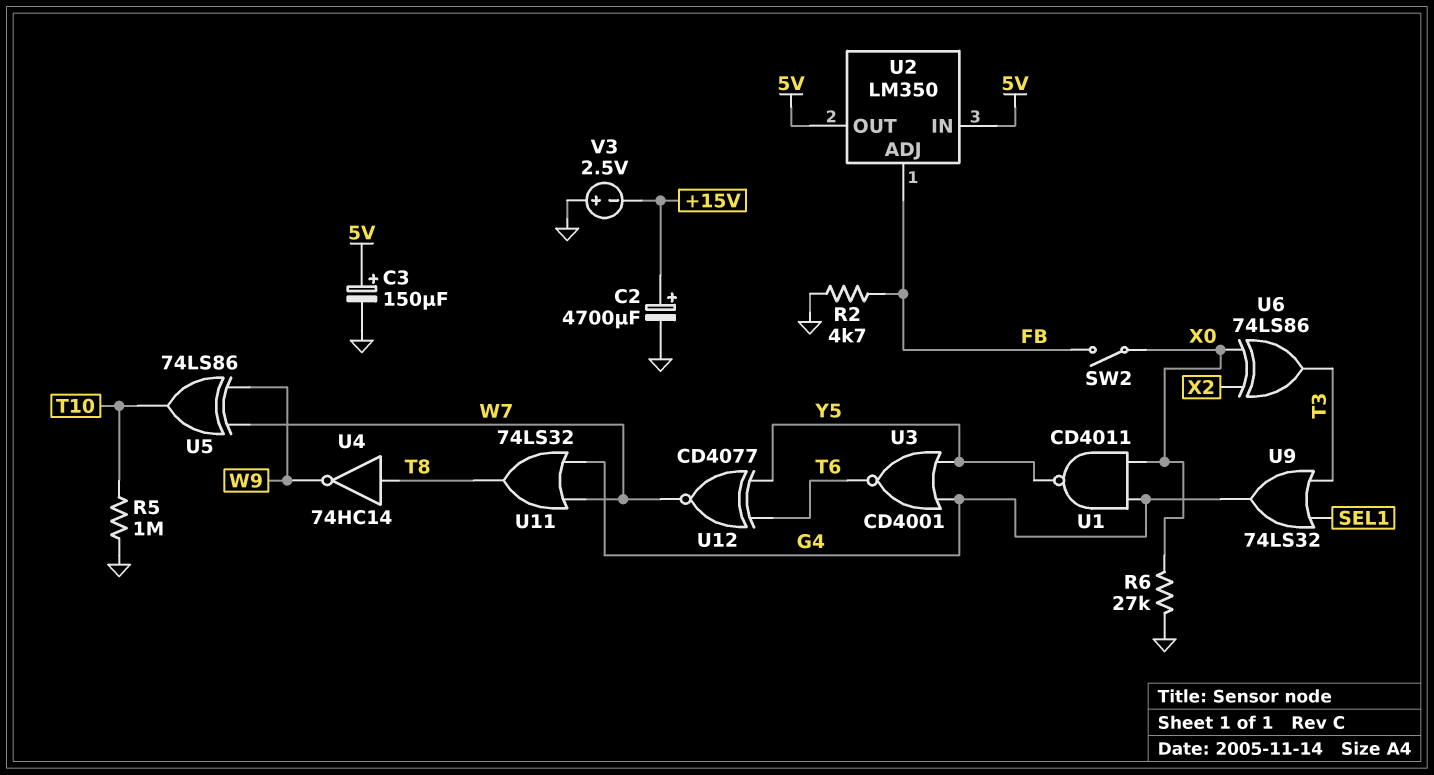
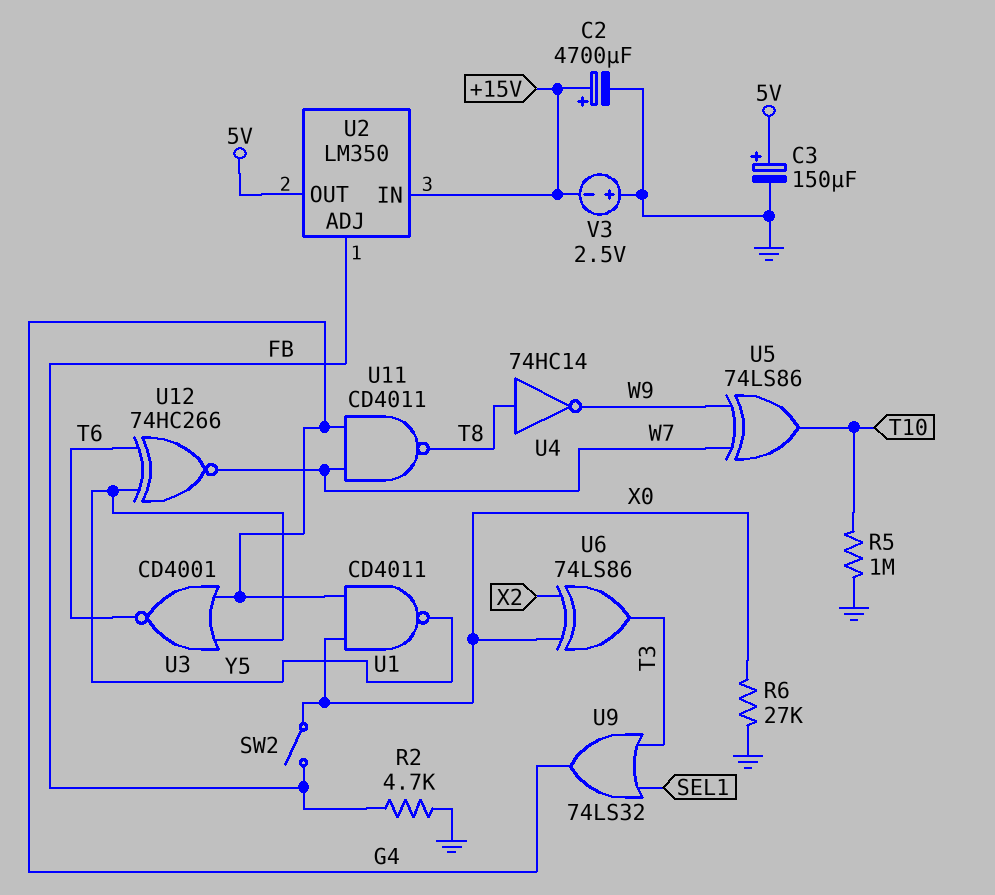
U2 pin IN: 5V -> +15V
U11: OR 74LS32 (in G4, in W7, out T8) -> NAND CD4011 (in G4, in W7, out T8)
U12: XNOR CD4077 (in T6, in Y5, out W7) -> XNOR 74HC266 (in T6, in Y5, out W7)

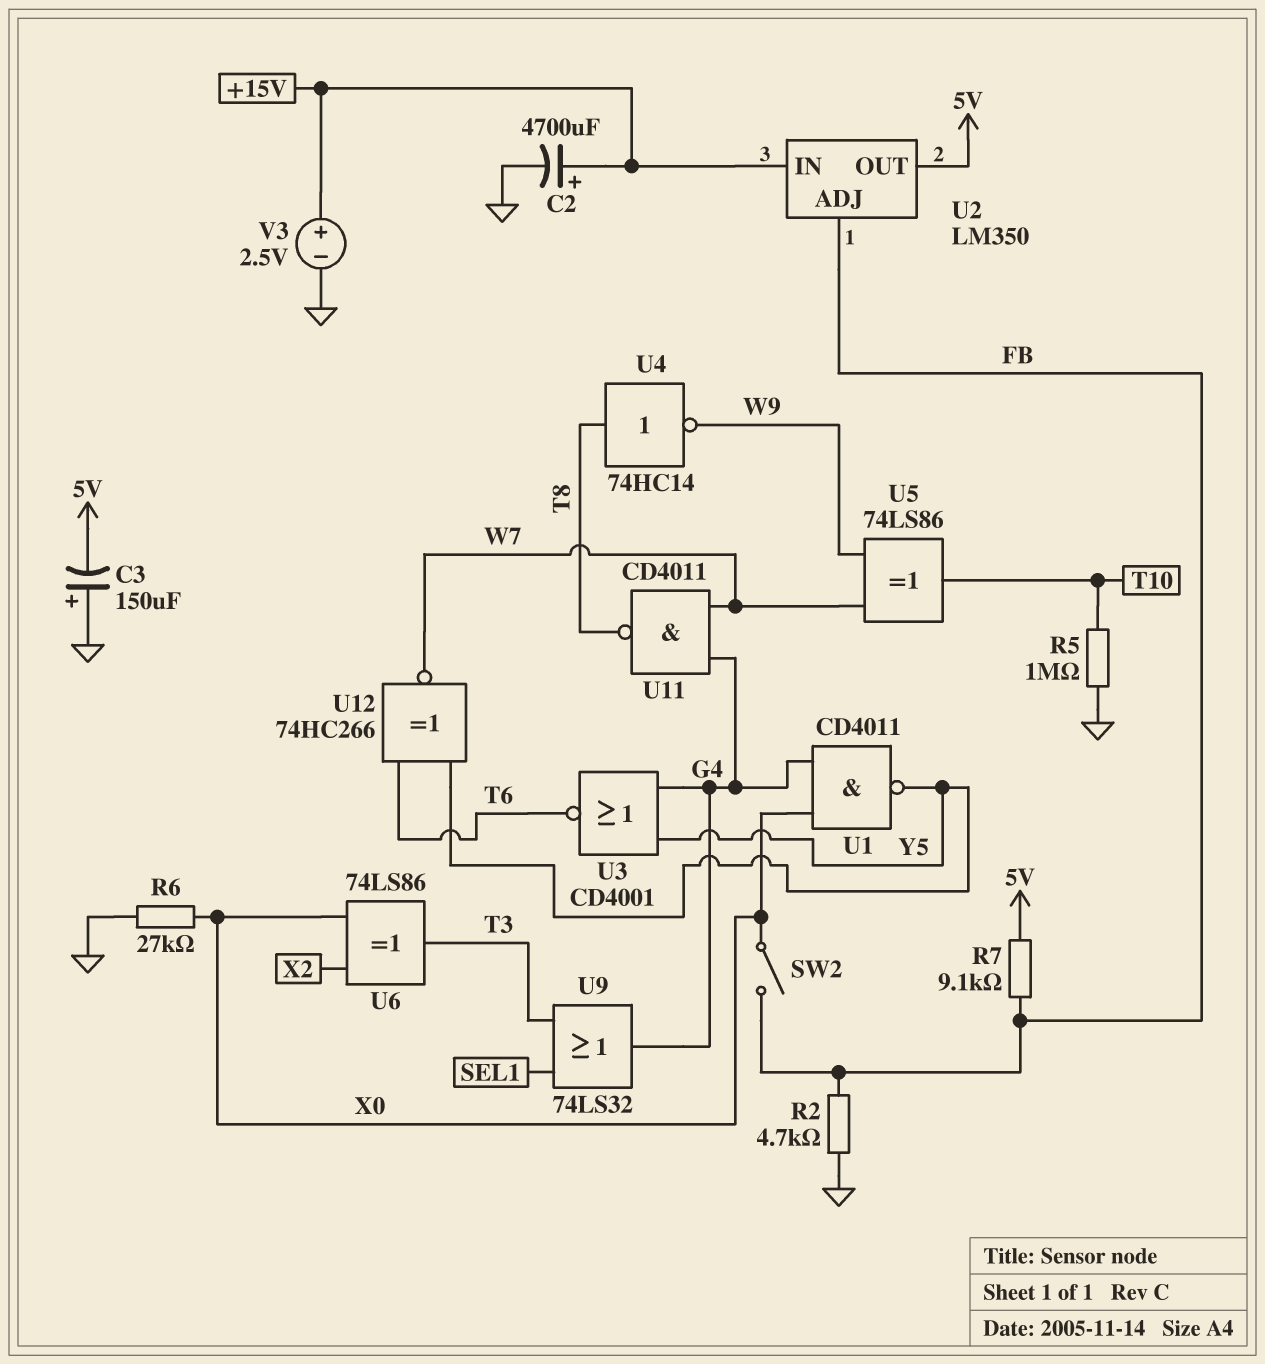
C3: 150uF (plus 5V, minus GND) -> 150uF (plus GND, minus 5V)
R7: none -> 9.1k (5V, FB)
V3: 2.5V (plus GND, minus +15V) -> 2.5V (plus +15V, minus GND)

